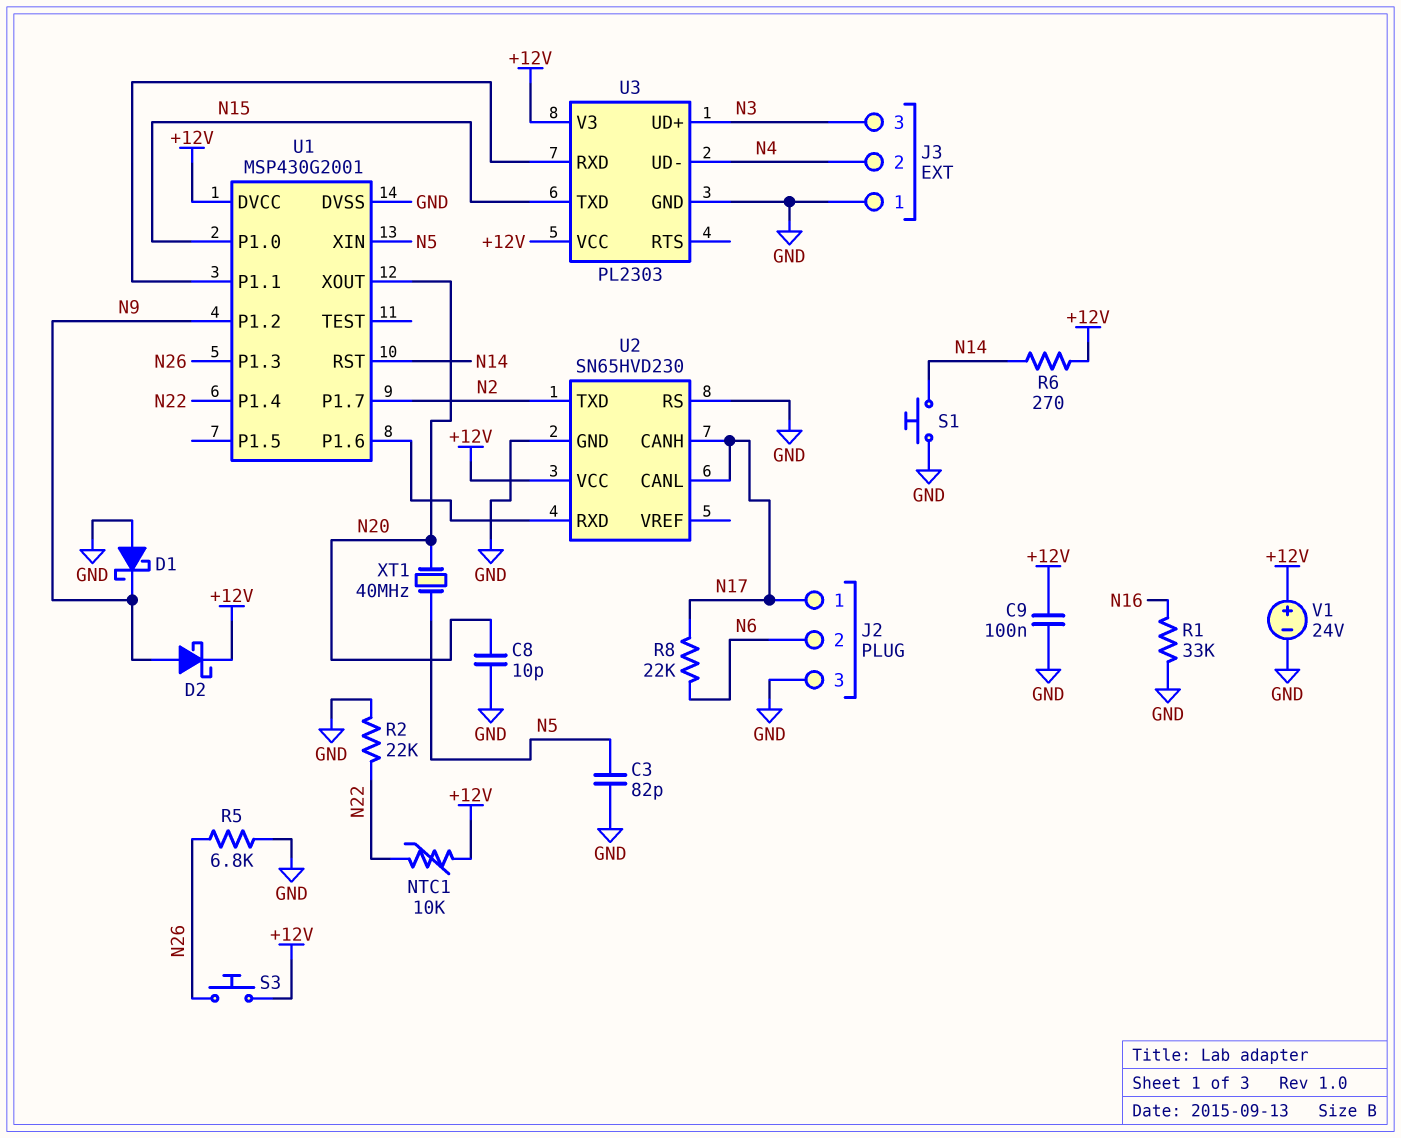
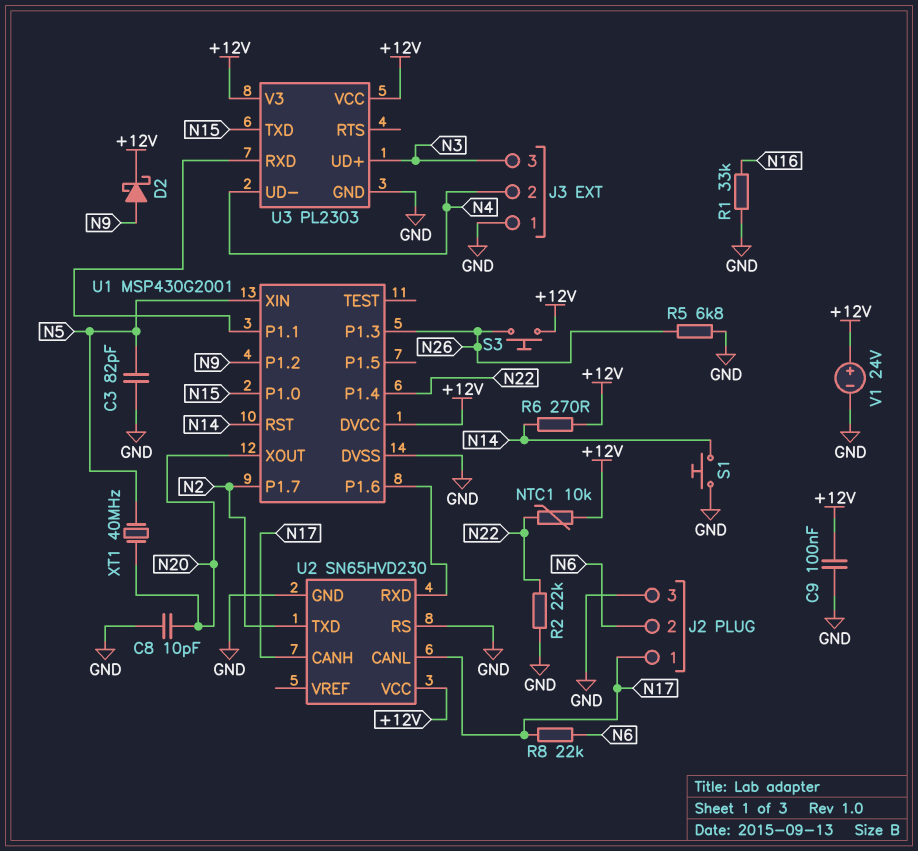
D1: schottky (A GND, K N9) -> none

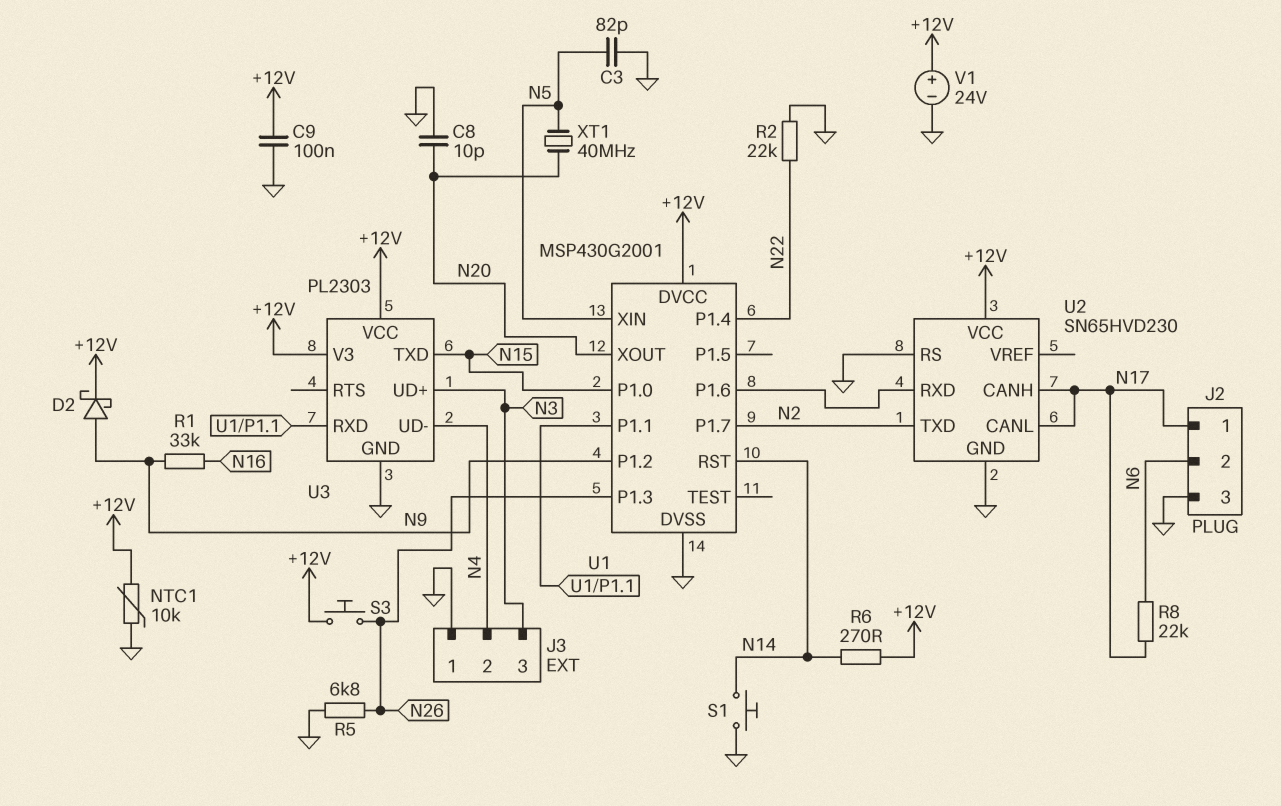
NTC1: 10k (+12V, N22) -> 10k (+12V, GND)
R1: 33k (GND, N16) -> 33k (N9, N16)

